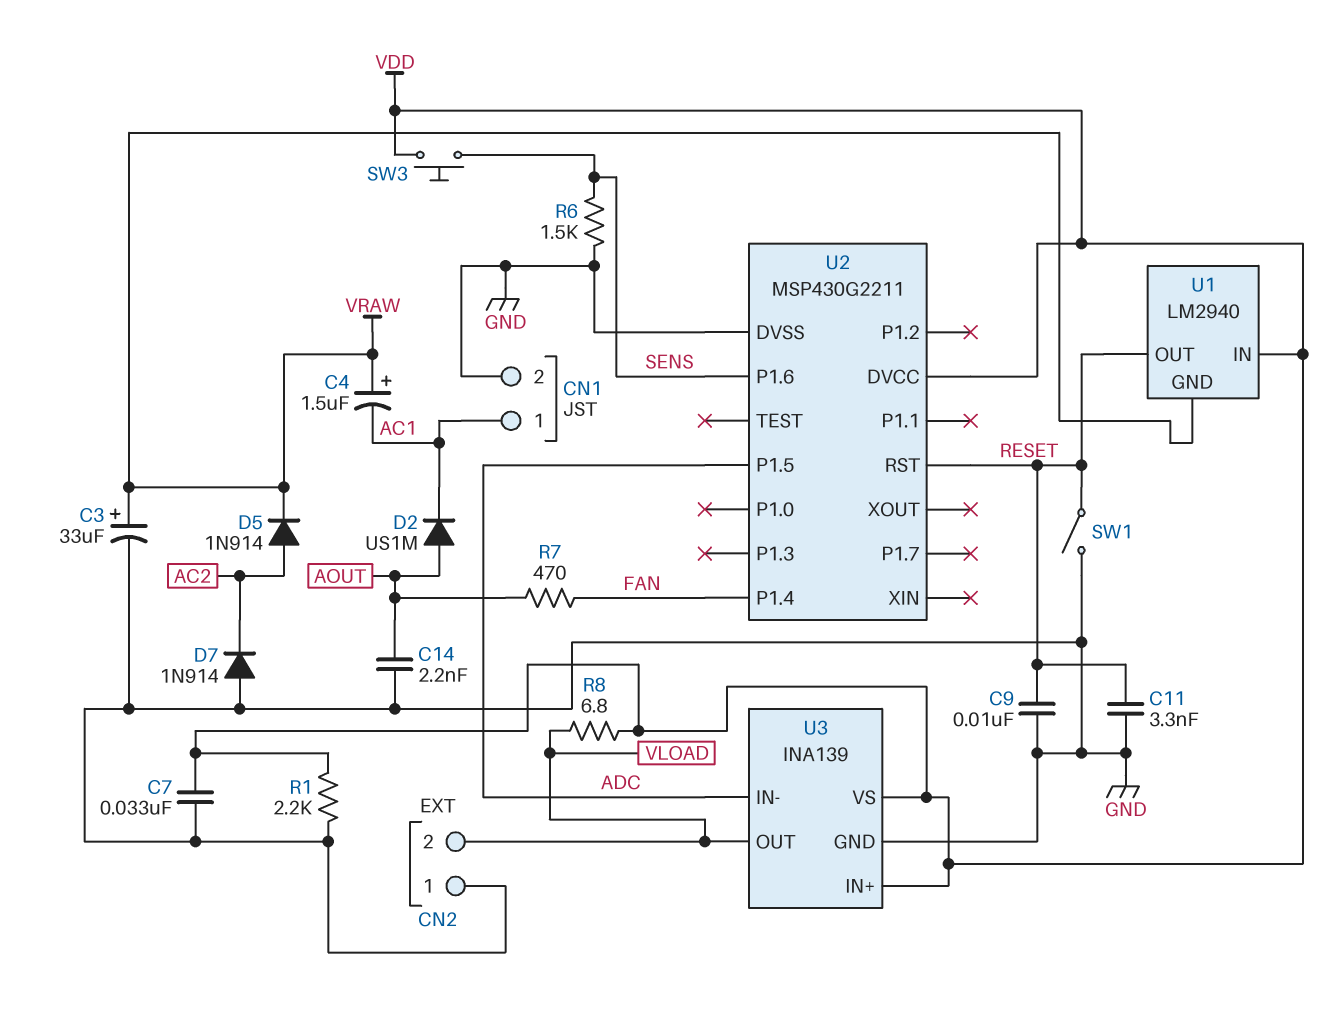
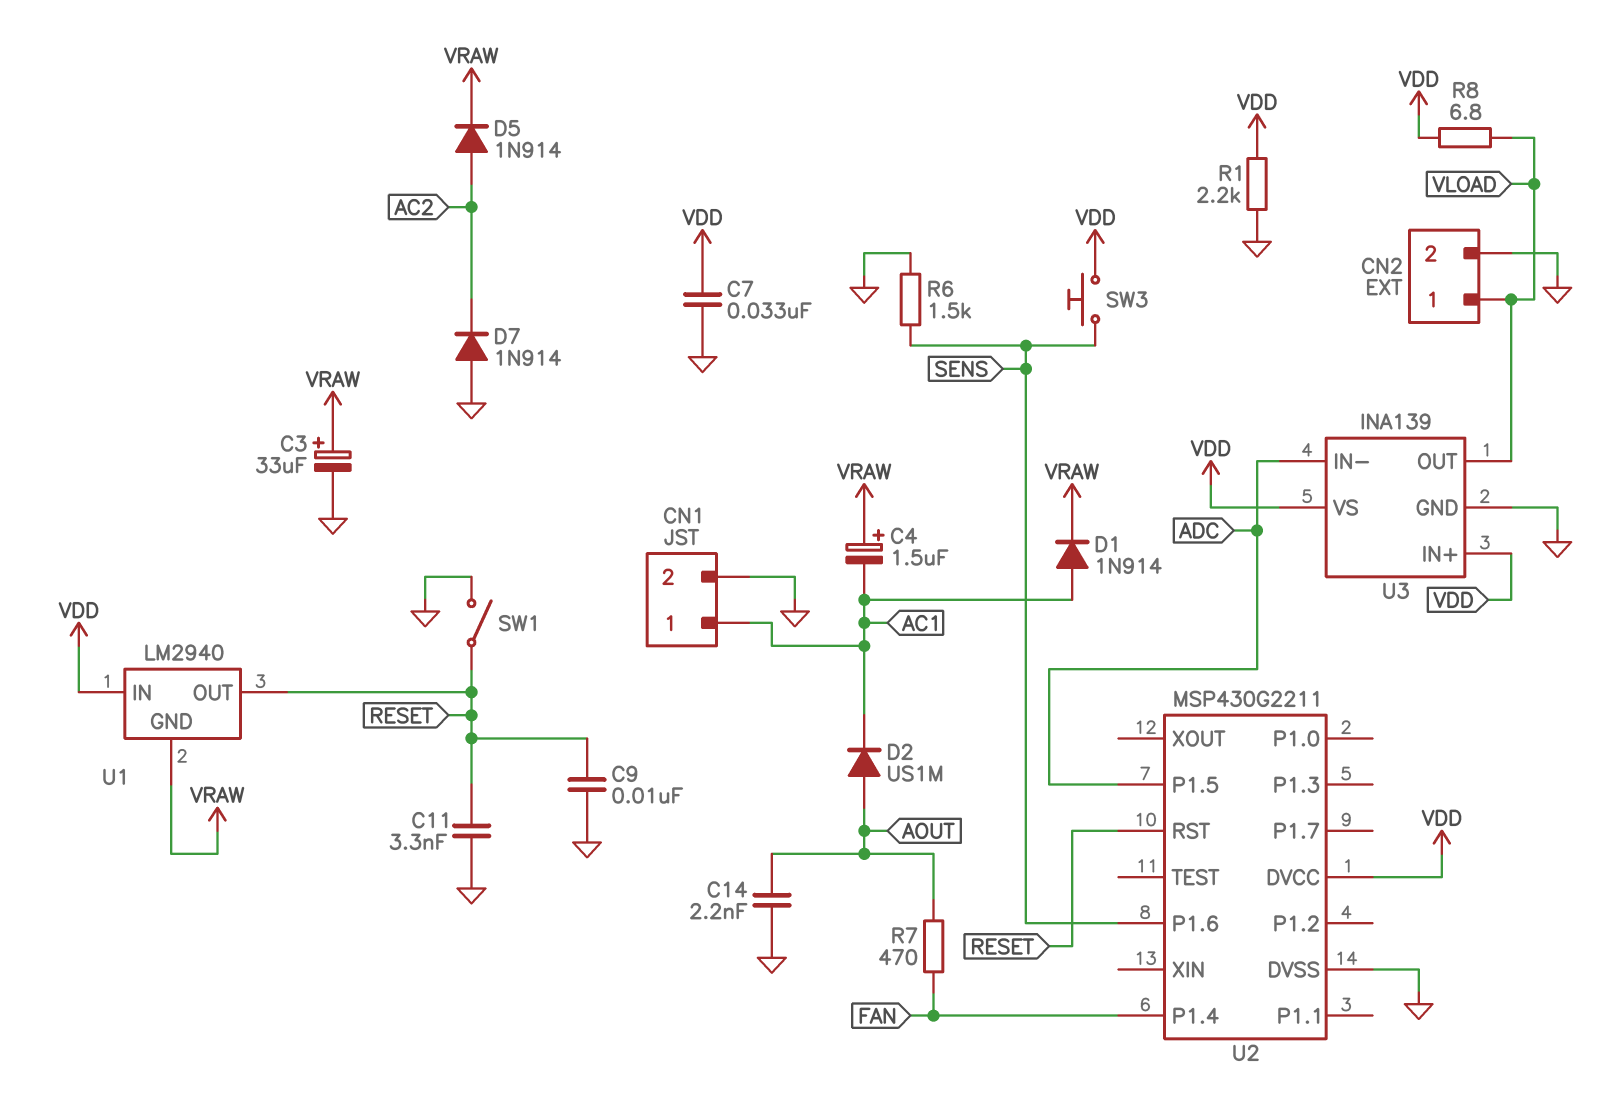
CN2 pin 1: GND -> VLOAD
CN2 pin 2: VLOAD -> GND
D1: none -> diode 1N914 (A AC1, K VRAW)

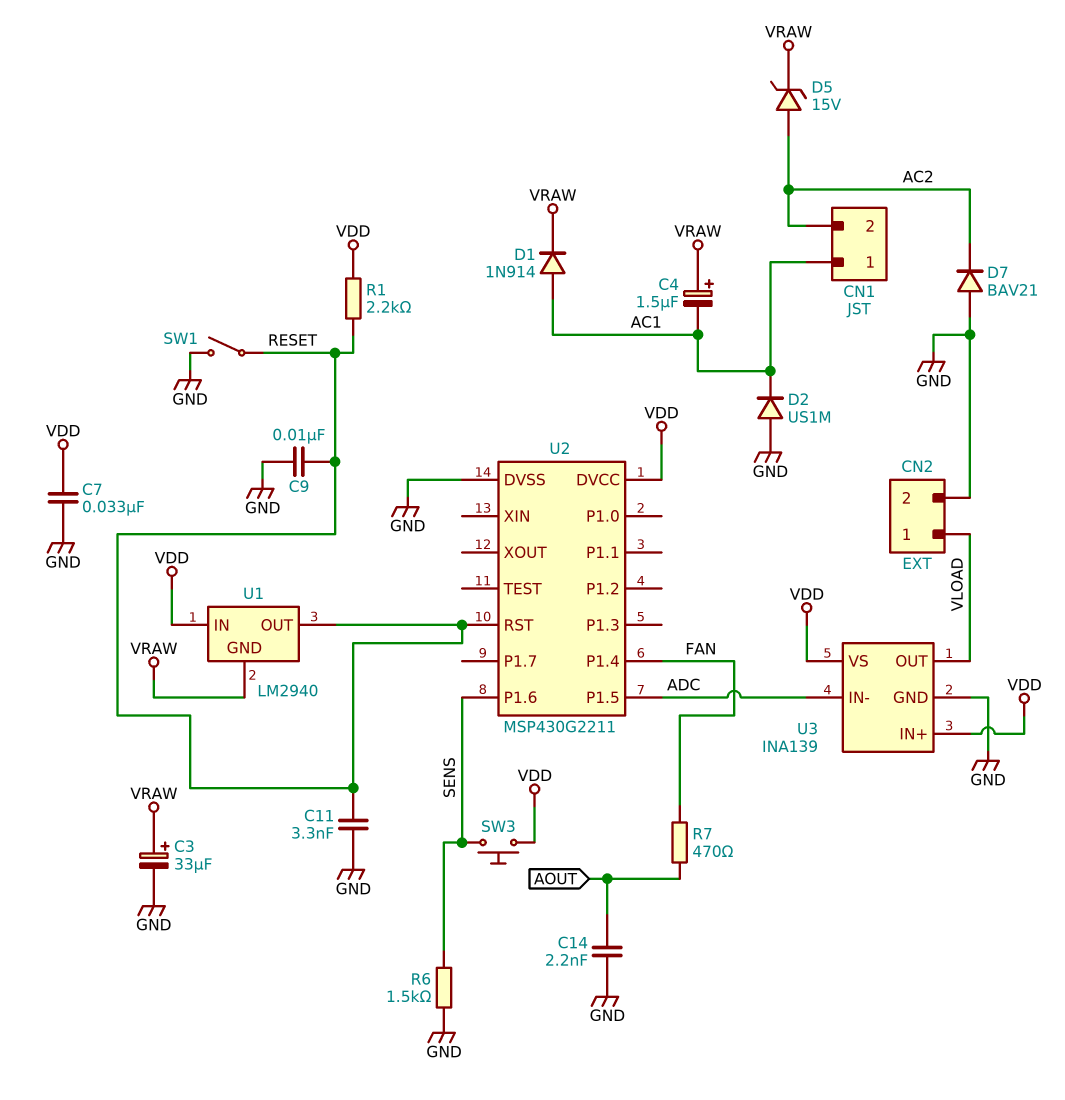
CN1 pin 2: GND -> AC2
D2: diode US1M (A AOUT, K AC1) -> diode US1M (A GND, K AC1)
D5: diode 1N914 (A AC2, K VRAW) -> zener 15V (A AC2, K VRAW)
D7: diode 1N914 (A GND, K AC2) -> diode BAV21 (A GND, K AC2)
R1: 2.2k (GND, VDD) -> 2.2k (RESET, VDD)
R8: 6.8 (VDD, VLOAD) -> none

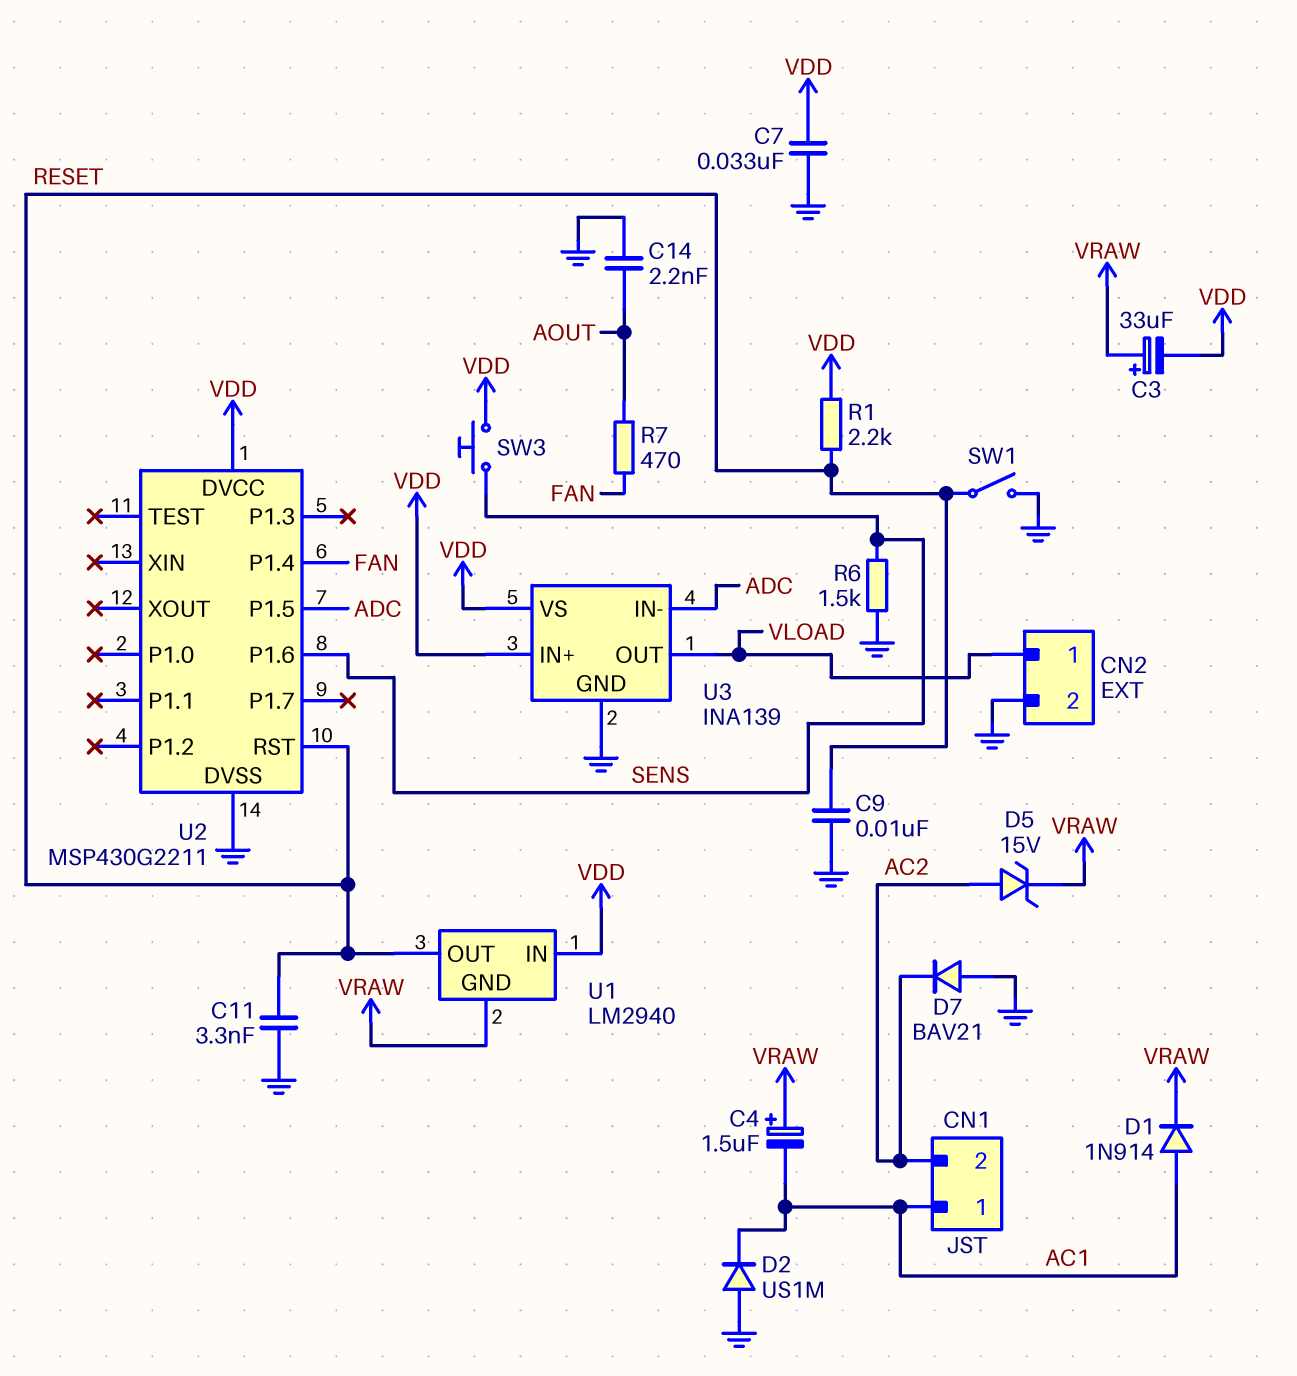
C3: 33uF (plus VRAW, minus GND) -> 33uF (plus VRAW, minus VDD)

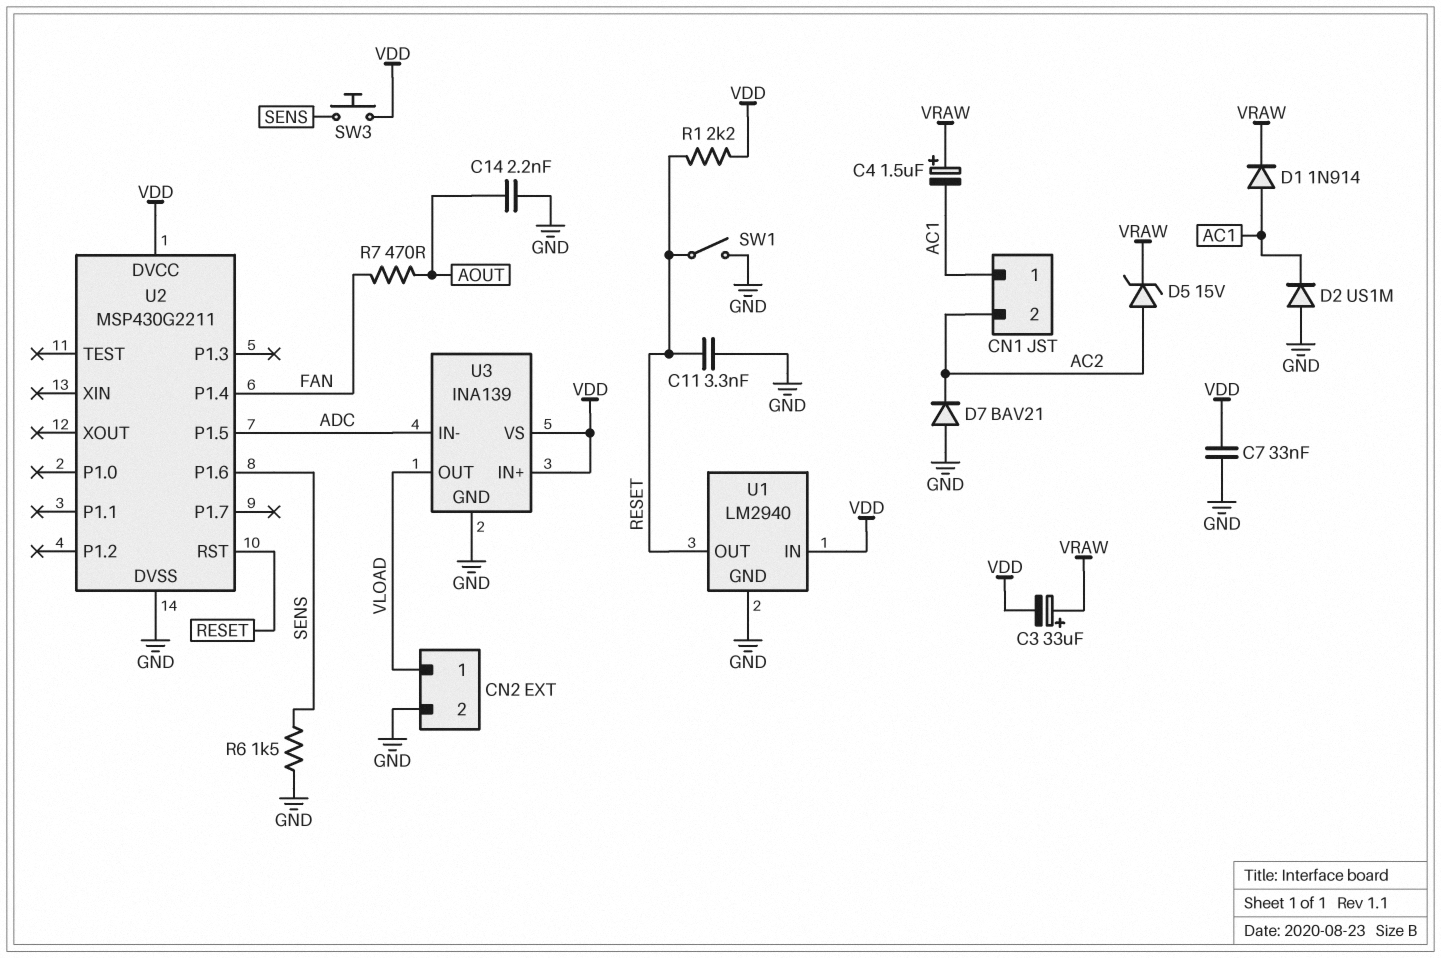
C9: 10nF (GND, RESET) -> none
U1 pin GND: VRAW -> GND

